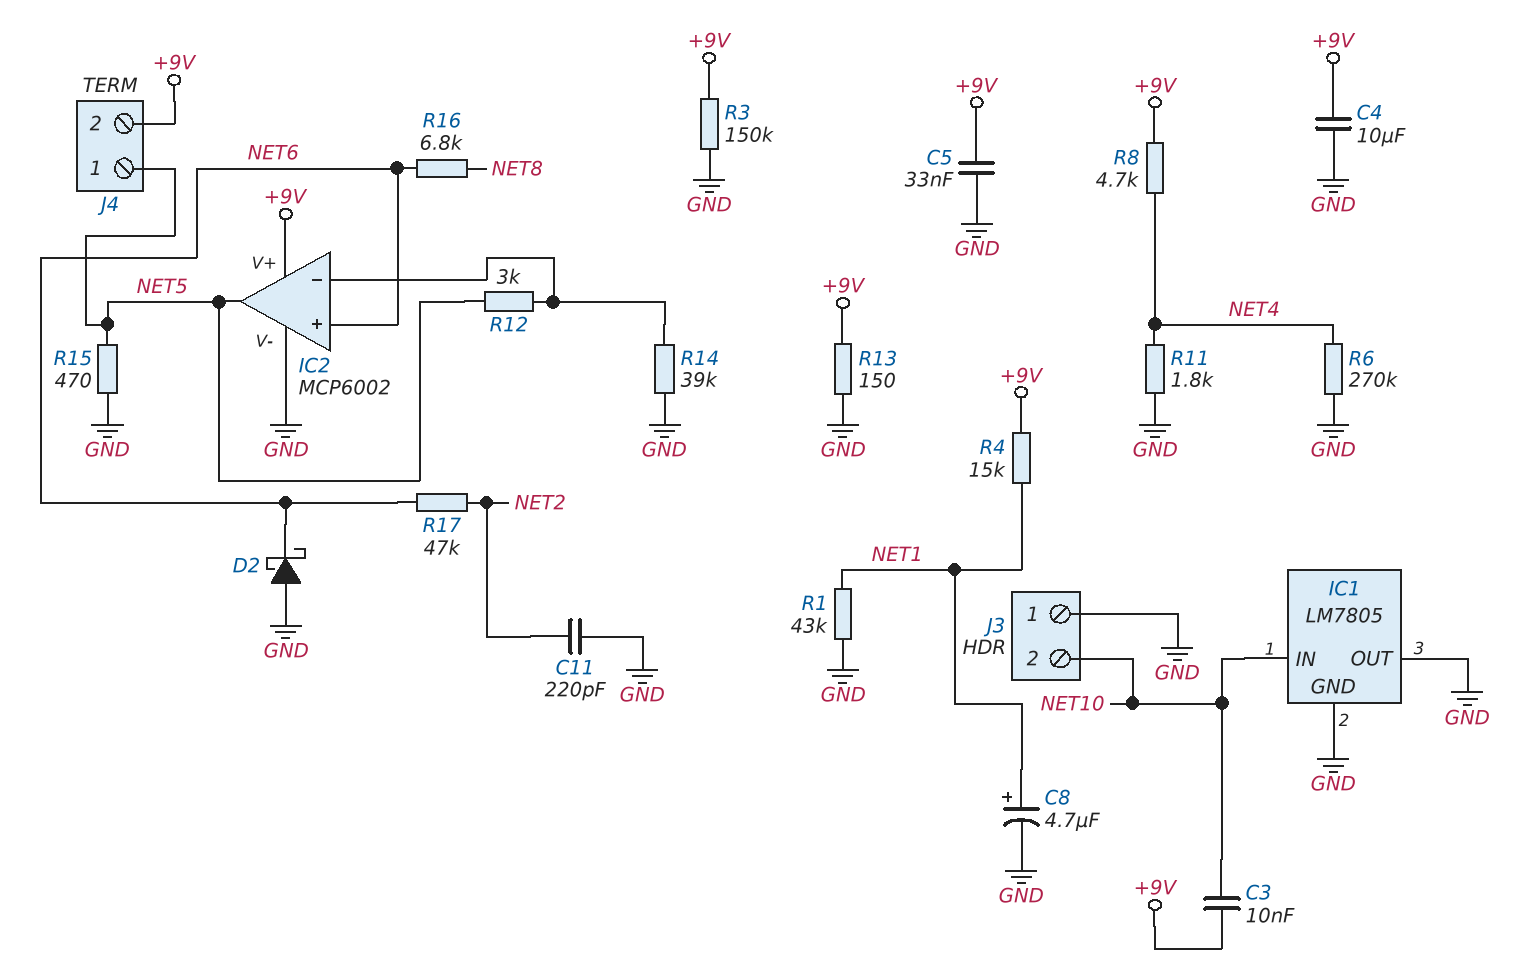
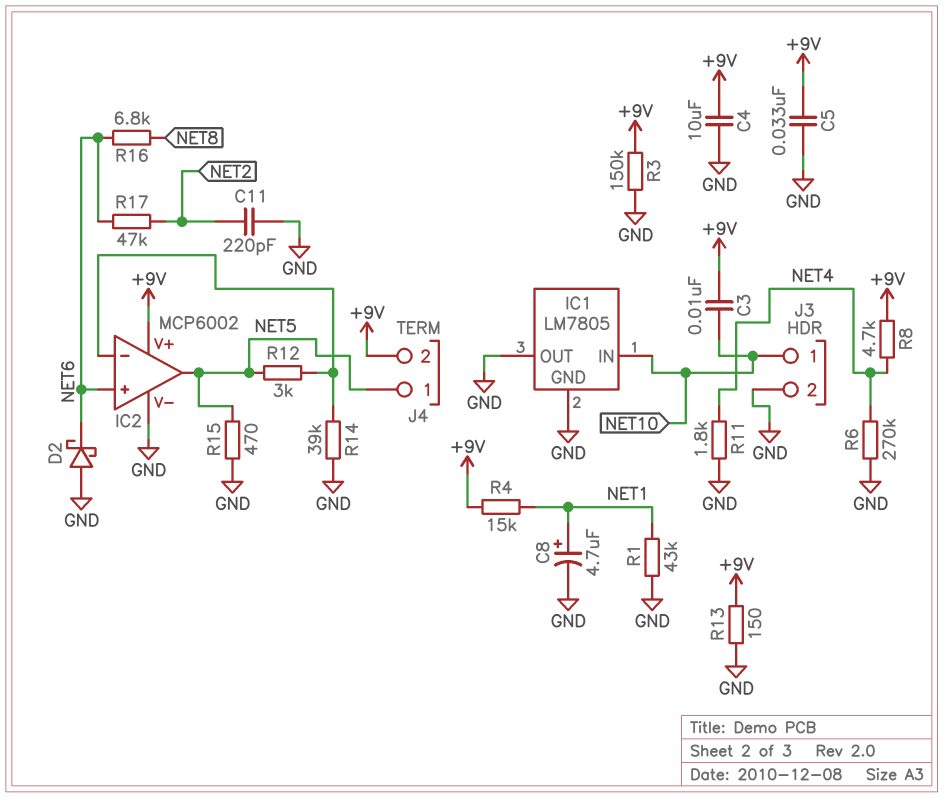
J3 pin 1: GND -> NET10
J3 pin 2: NET10 -> GND

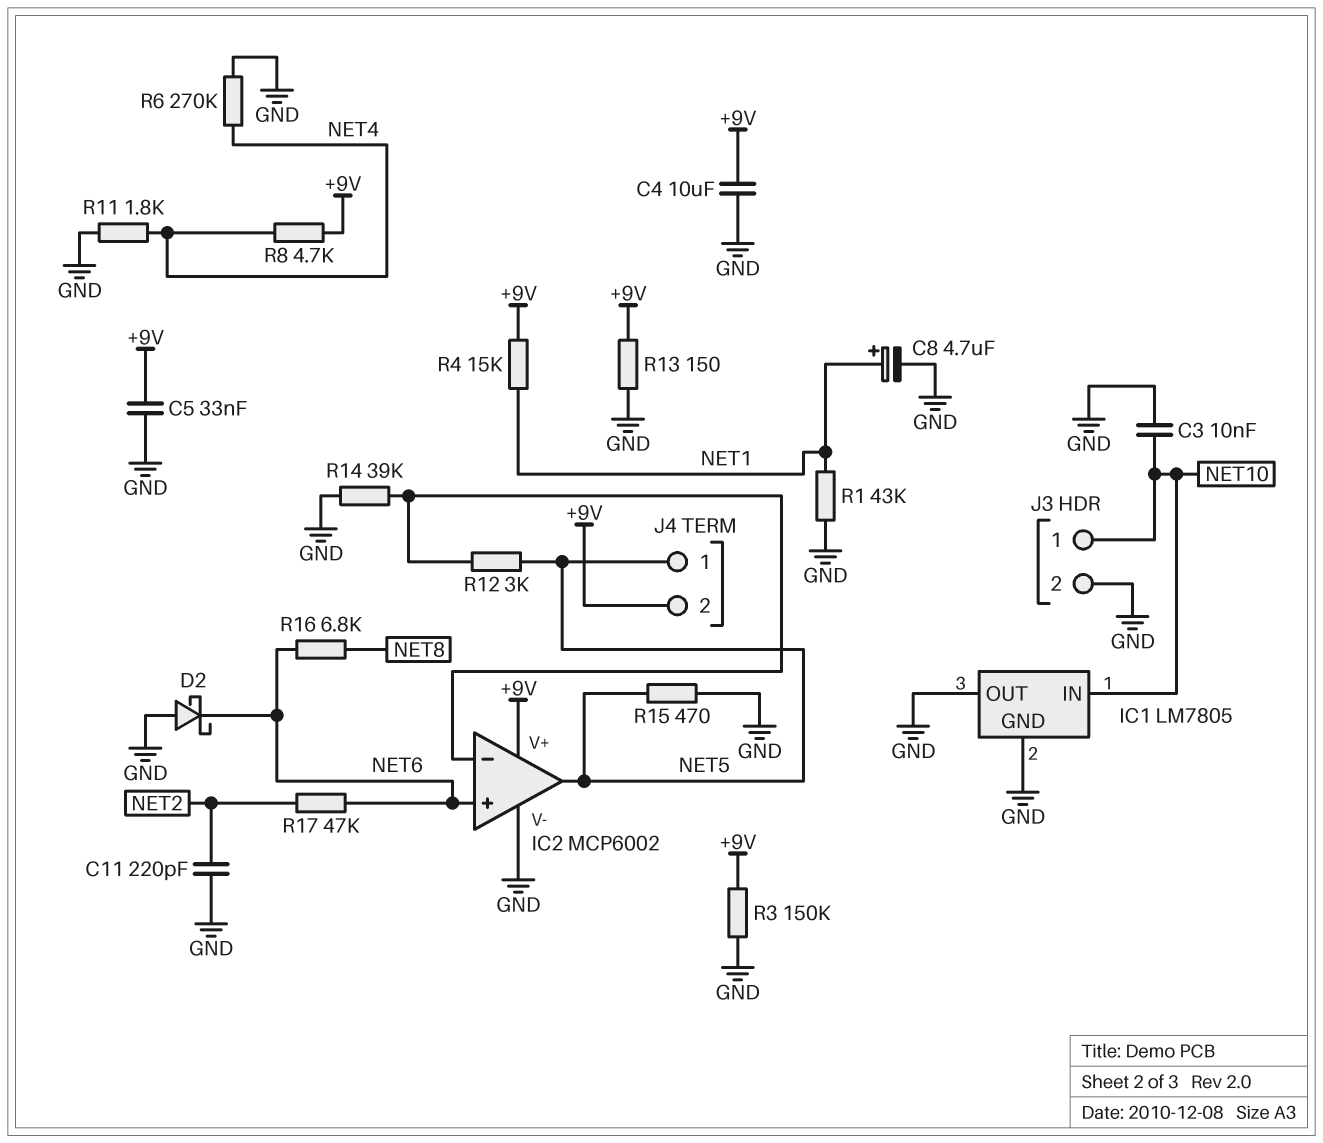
C3: 10nF (+9V, NET10) -> 10nF (GND, NET10)

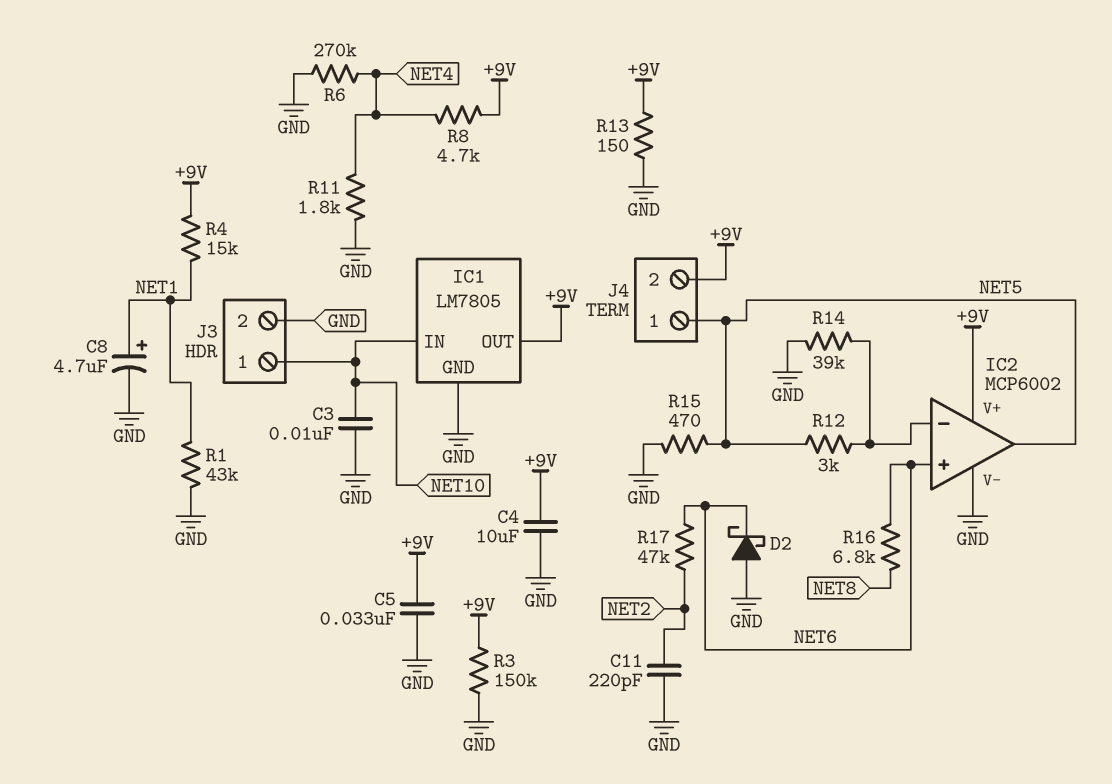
IC1 pin OUT: GND -> +9V

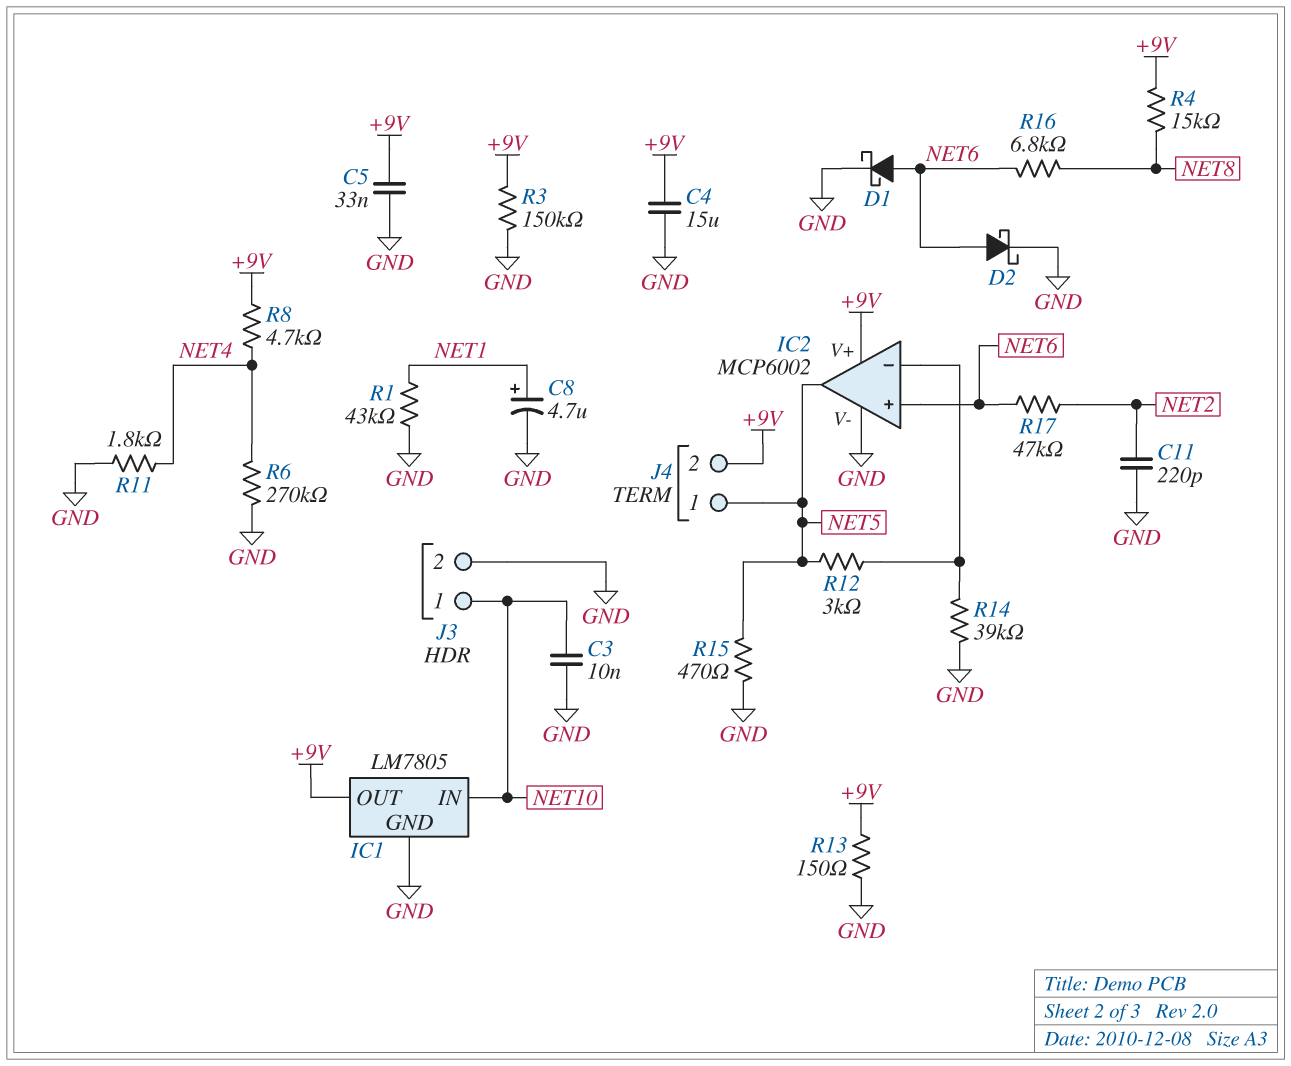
C4: 10uF (+9V, GND) -> 15uF (+9V, GND)
D1: none -> schottky (A NET6, K GND)
D2: schottky (A GND, K NET6) -> schottky (A NET6, K GND)
R4: 15k (+9V, NET1) -> 15k (+9V, NET8)

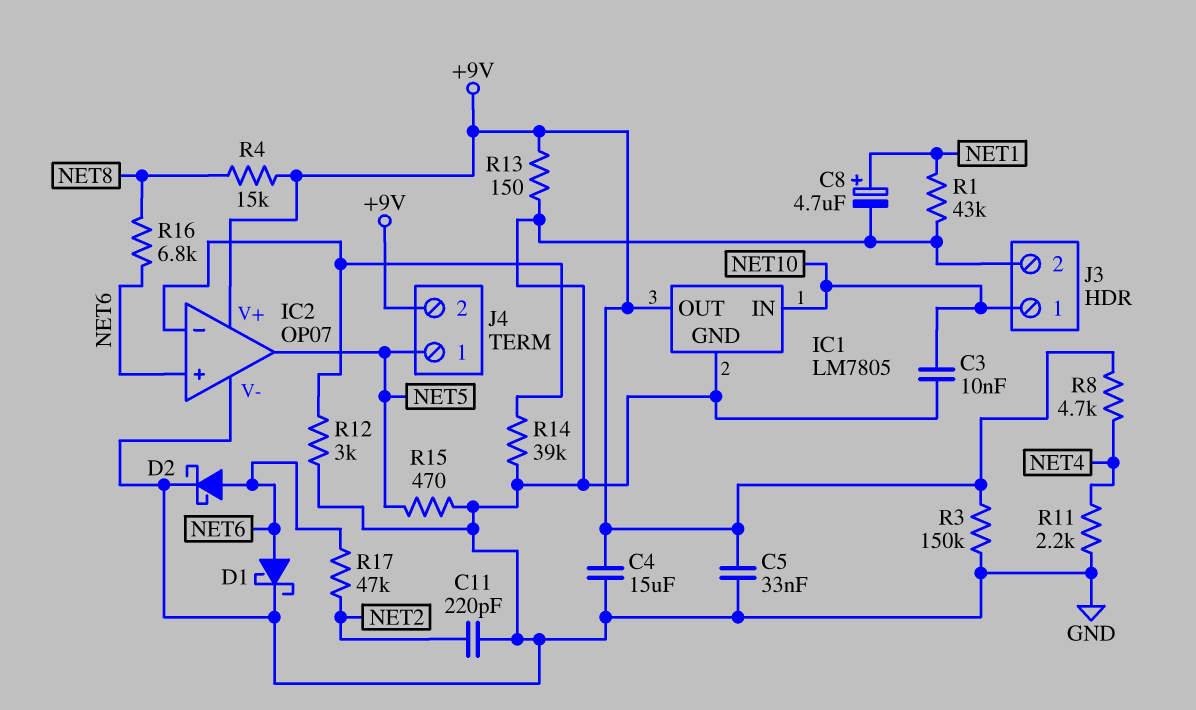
IC2: MCP6002 -> OP07
R6: 270k (GND, NET4) -> none
R11: 1.8k (GND, NET4) -> 2.2k (GND, NET4)
R12: 3k (IC2/in-, NET5) -> 3k (GND, IC2/in-)

